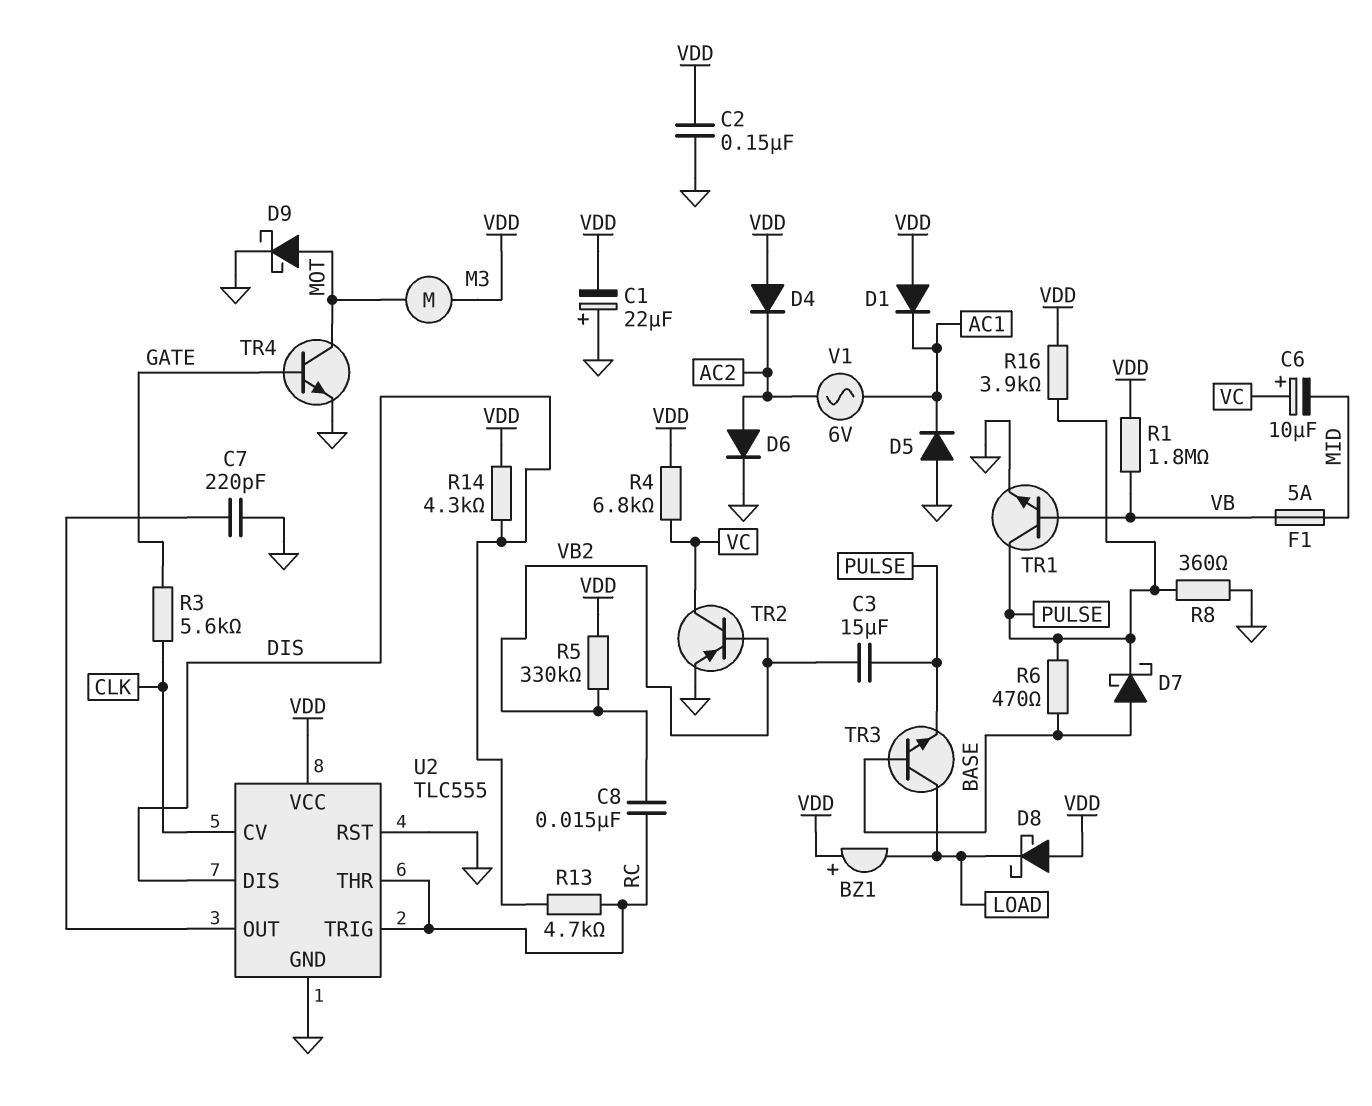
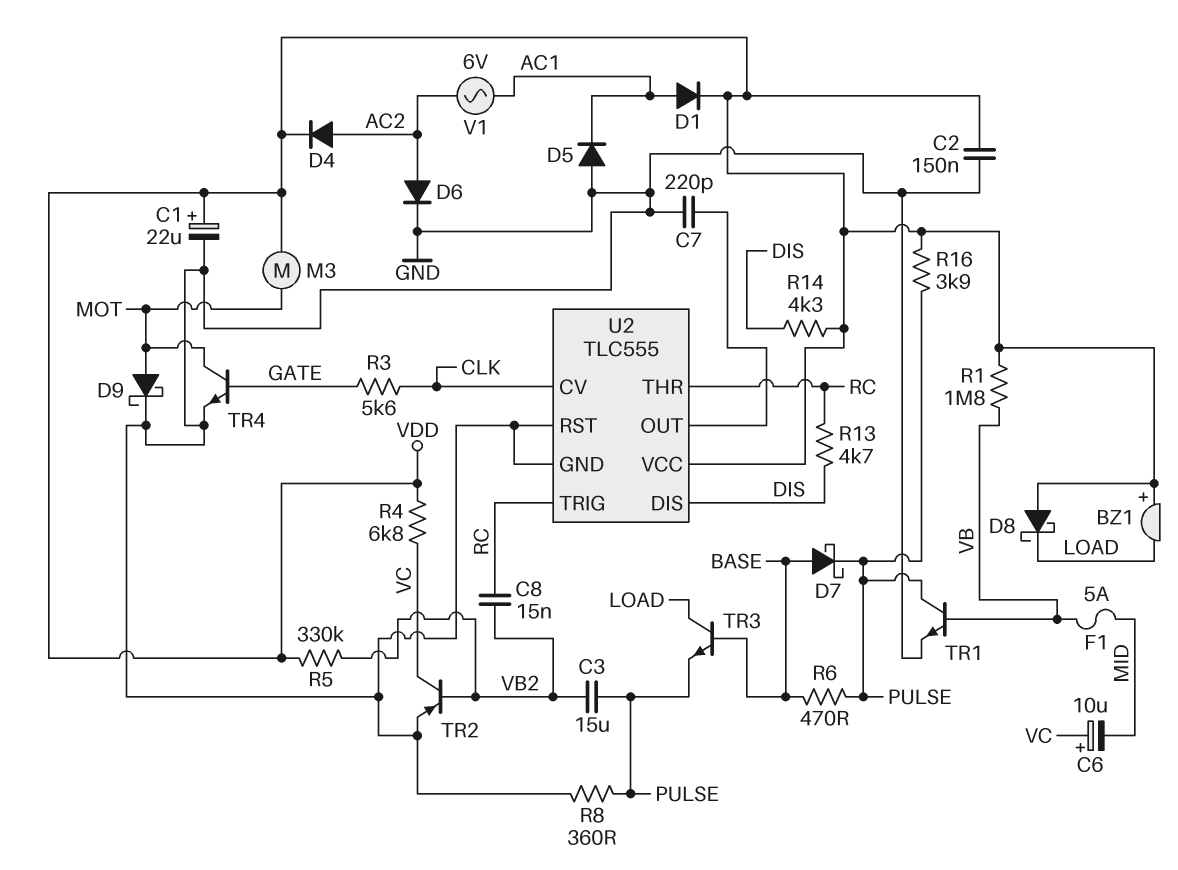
C1: 22uF (plus GND, minus VDD) -> 22uF (plus VDD, minus GND)
D1: diode (A VDD, K AC1) -> diode (A AC1, K VDD)
D4: diode (A VDD, K AC2) -> diode (A AC2, K VDD)

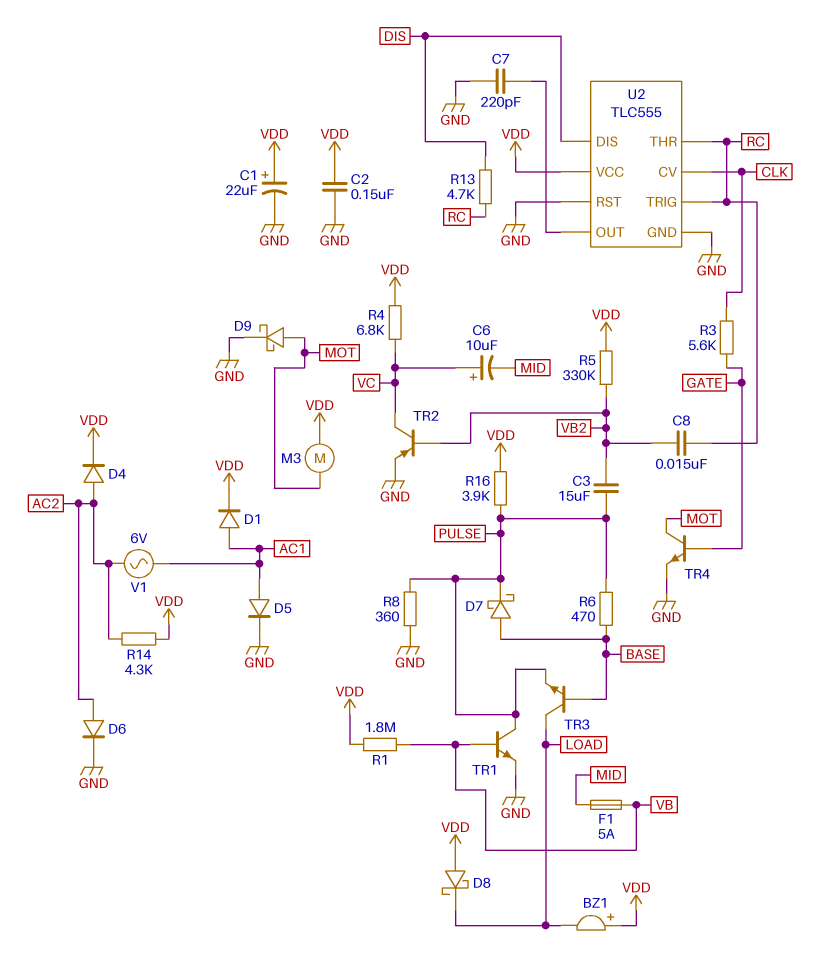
D5: diode (A GND, K AC1) -> diode (A AC1, K GND)
R14: 4.3k (DIS, VDD) -> 4.3k (AC2, VDD)

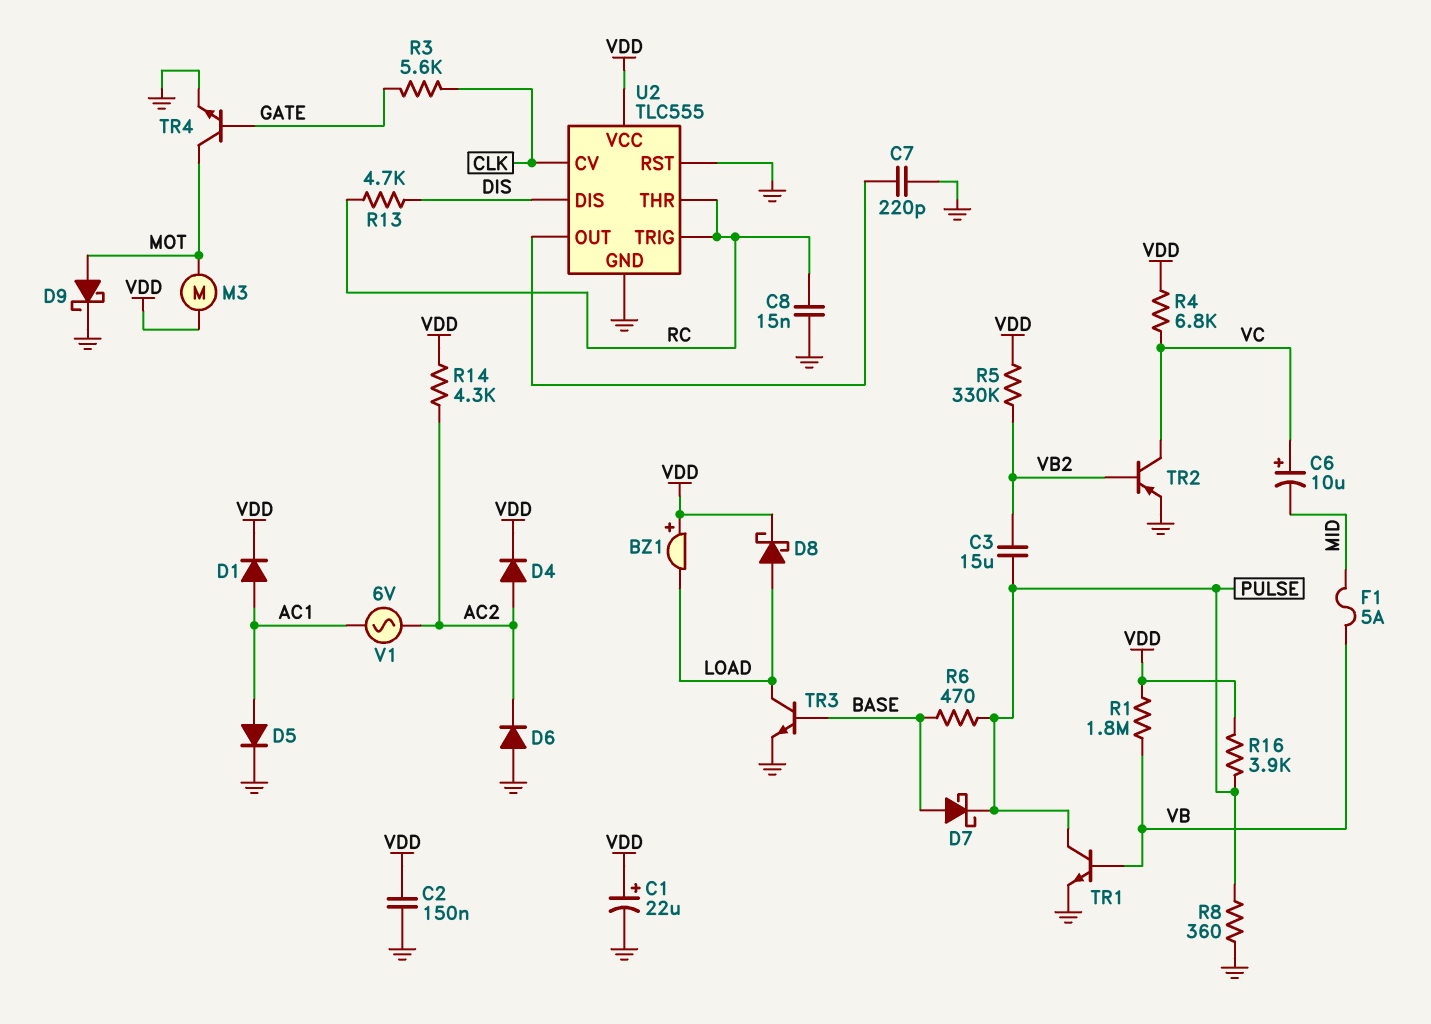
C8: 15nF (RC, VB2) -> 15nF (GND, RC)
D6: diode (A AC2, K GND) -> diode (A GND, K AC2)
D8: schottky (A VDD, K LOAD) -> schottky (A LOAD, K VDD)
TR3: NPN (B BASE, C LOAD, E PULSE) -> NPN (B BASE, C LOAD, E GND)

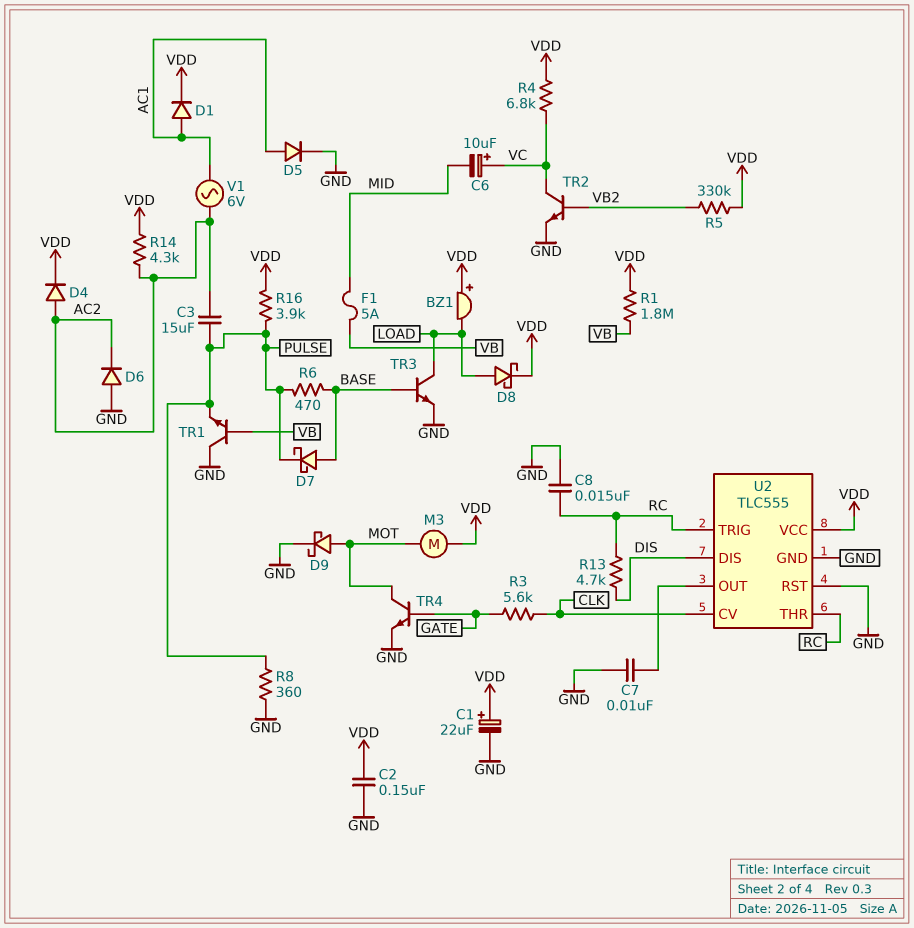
C3: 15uF (PULSE, VB2) -> 15uF (AC2, PULSE)
C7: 220pF (GND, U2/OUT) -> 10nF (GND, U2/OUT)
TR1: NPN (B VB, C PULSE, E GND) -> NPN (B VB, C GND, E PULSE)
TR2: PNP (B VB2, C VC, E GND) -> NPN (B VB2, C VC, E GND)

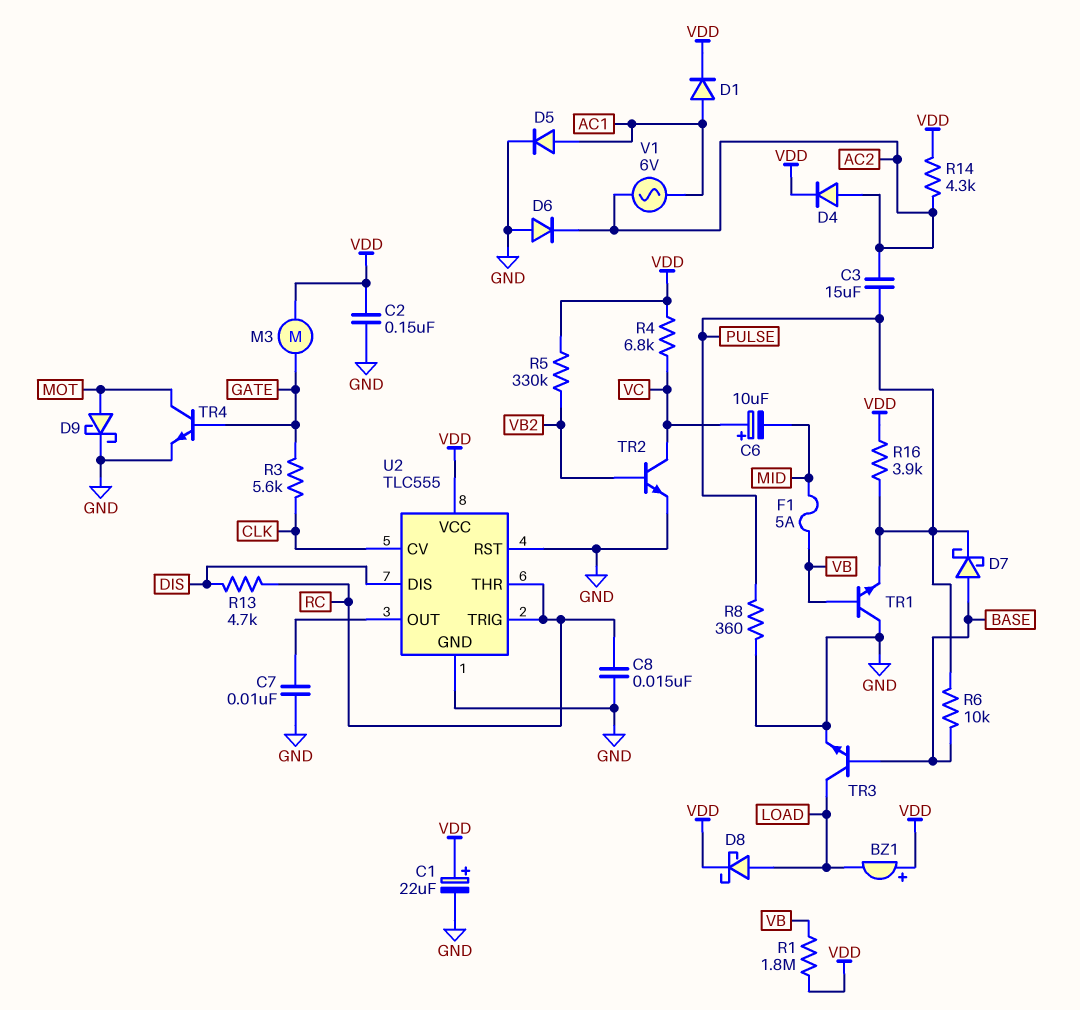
M3: motor (MOT, VDD) -> motor (GATE, VDD)
R6: 470 (BASE, PULSE) -> 10k (BASE, PULSE)

